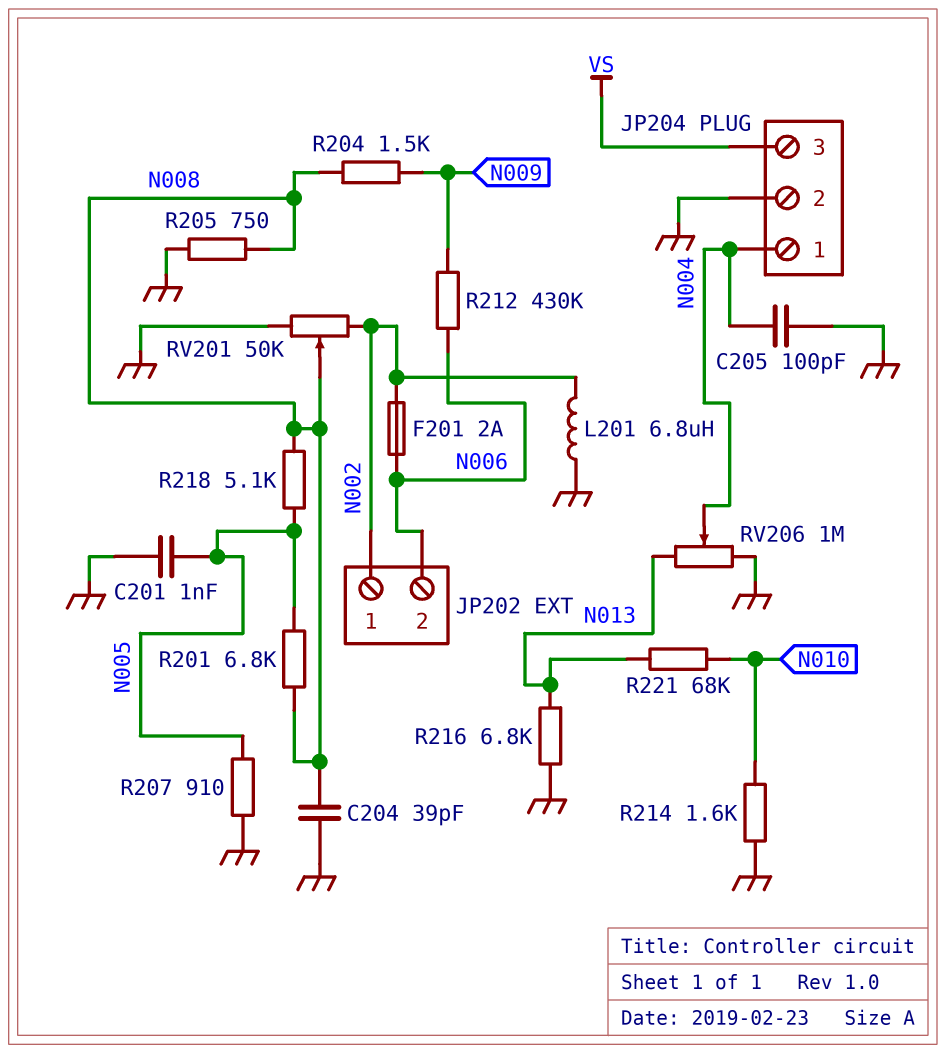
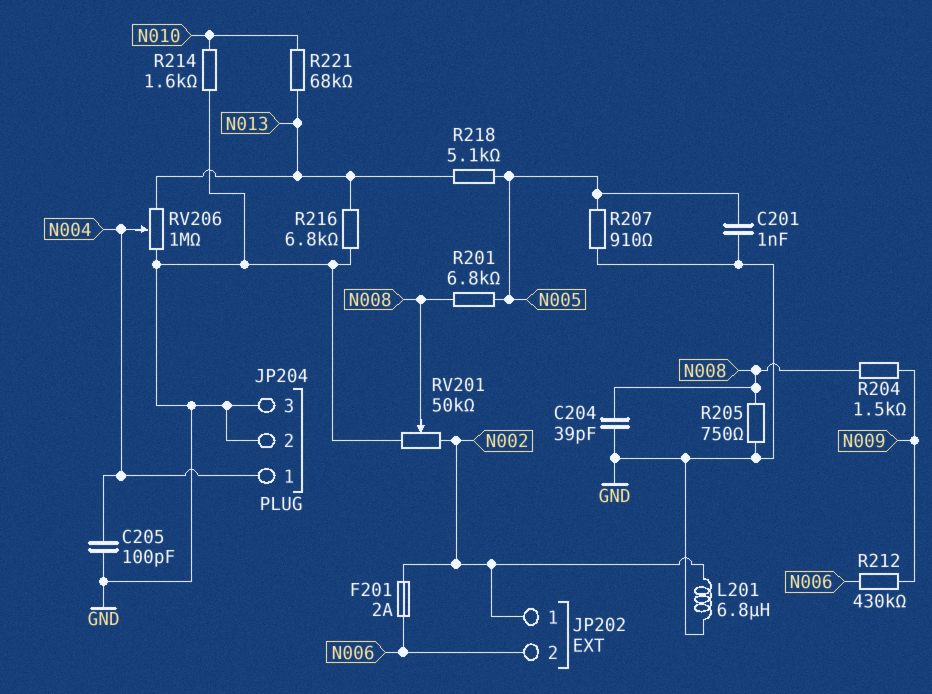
JP204 pin 3: VS -> GND
R218: 5.1k (N005, N008) -> 5.1k (N005, N013)

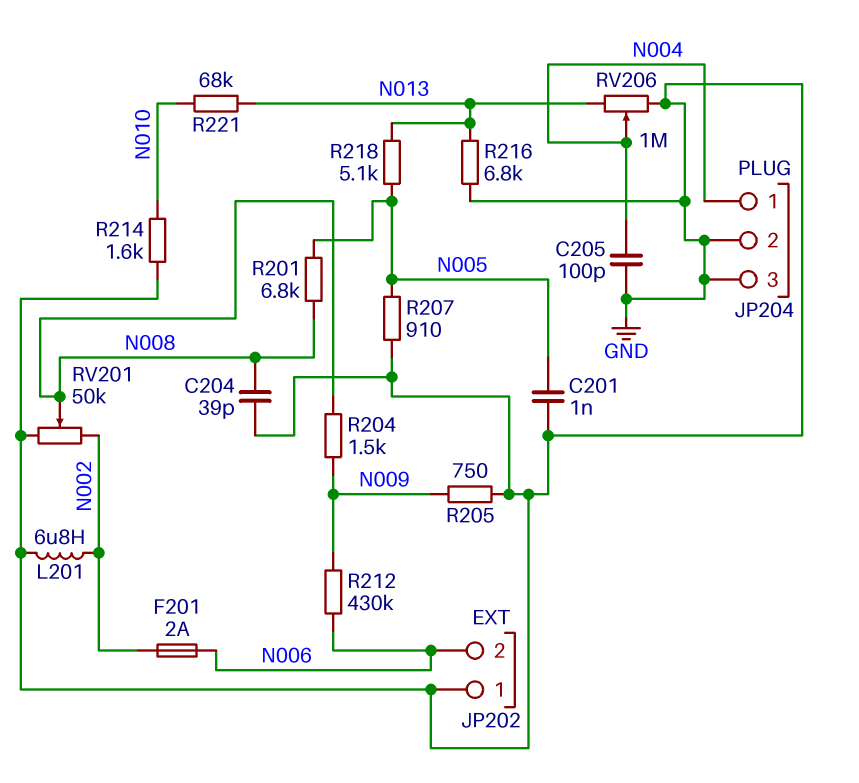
JP202 pin 1: N002 -> GND
R205: 750 (GND, N008) -> 750 (GND, N009)

